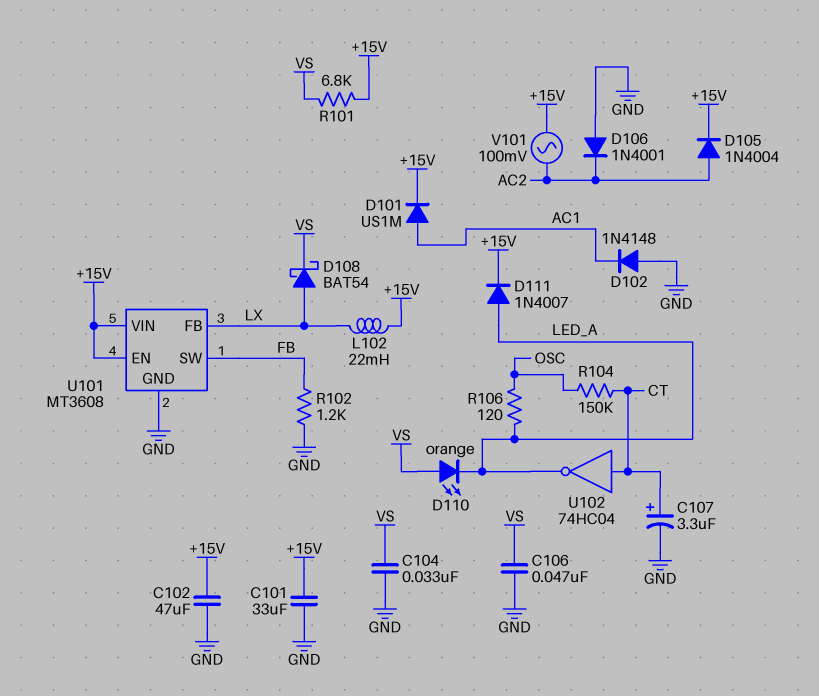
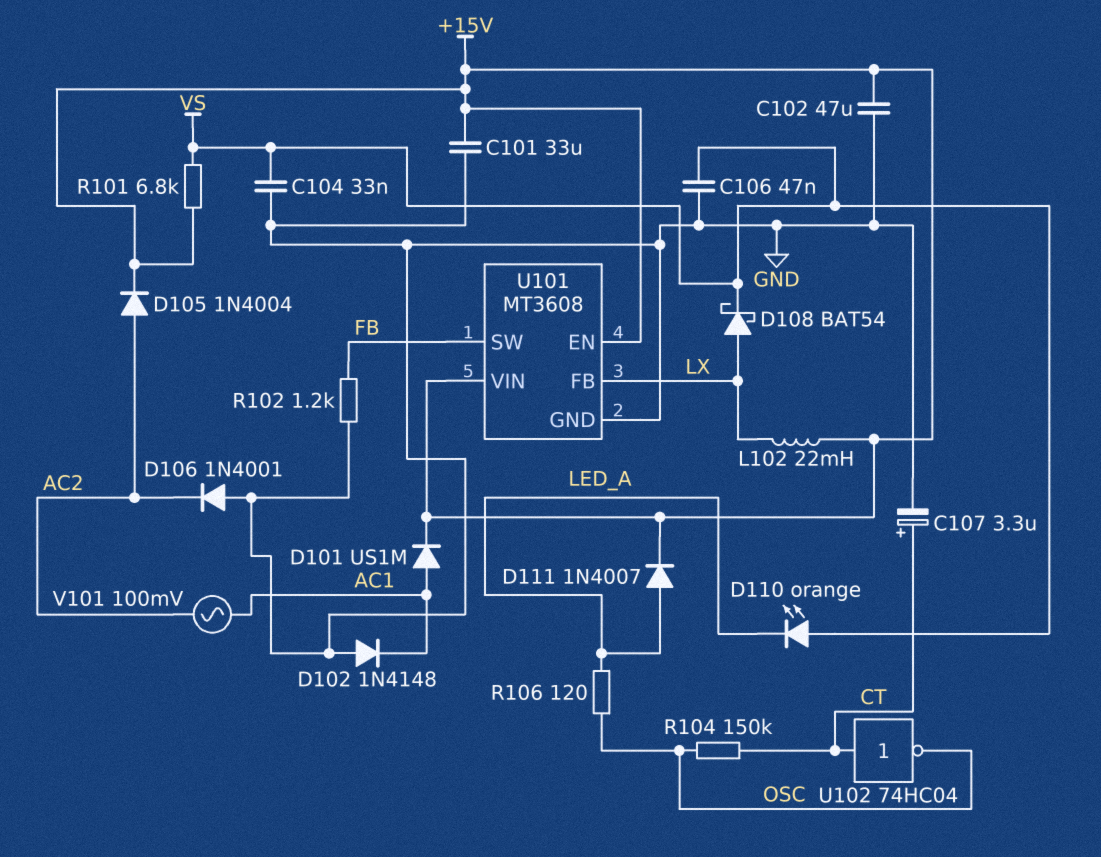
U102: NOT 74HC04 (in CT, out LED_A) -> NOT 74HC04 (in CT, out OSC)
V101: AC 100mV (+15V, AC2) -> AC 100mV (AC1, AC2)

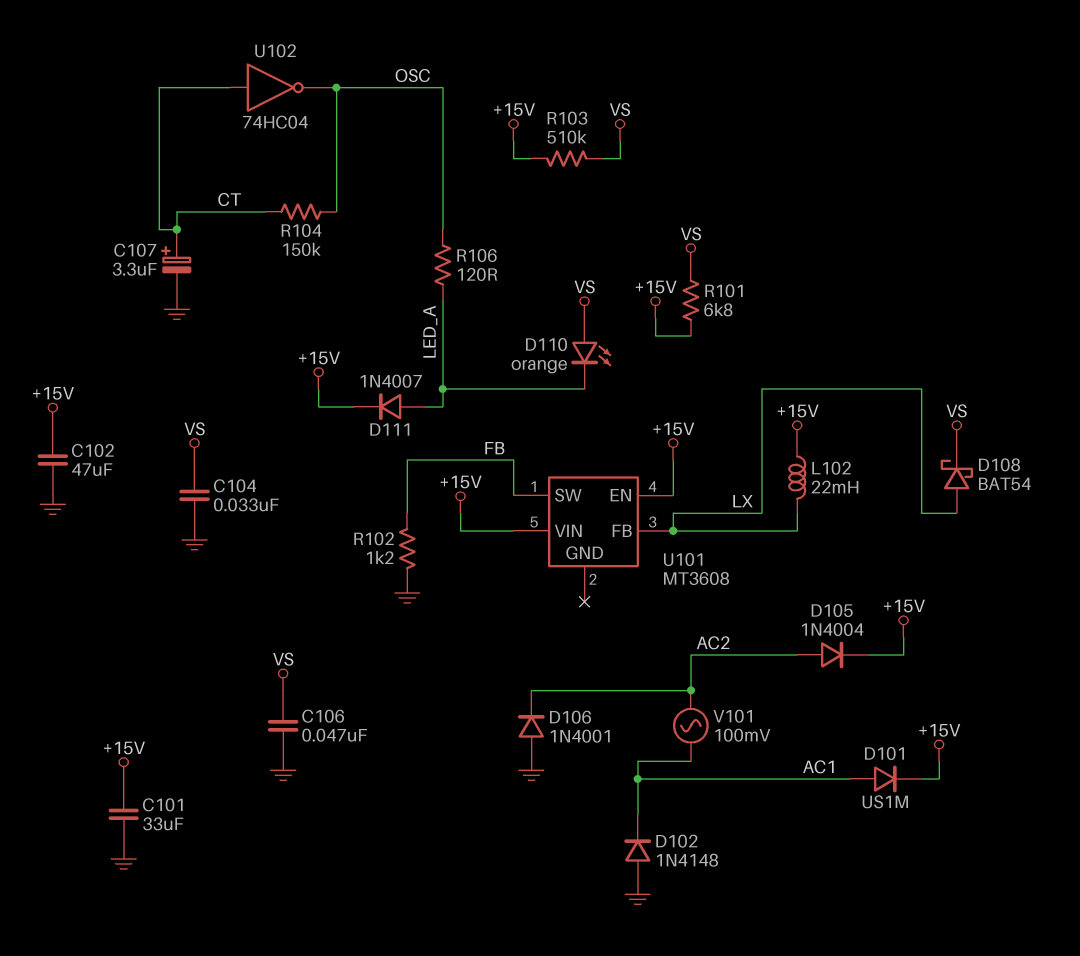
R103: none -> 510k (+15V, VS)
U101 pin GND: GND -> none

